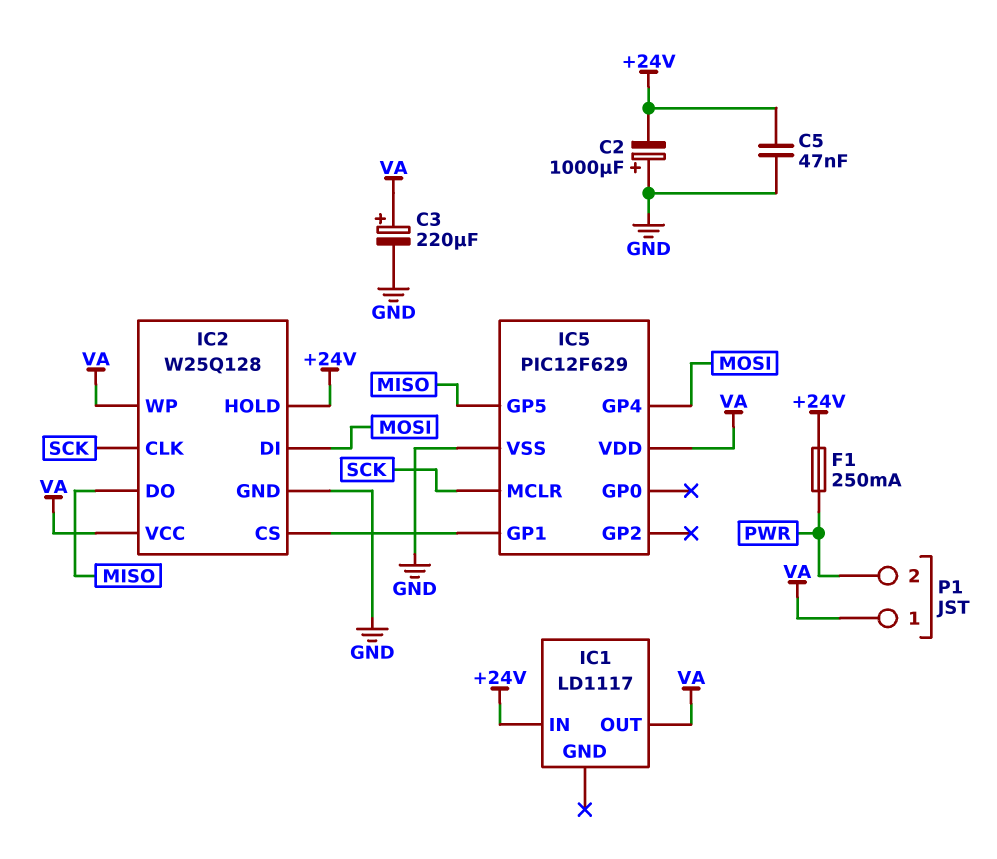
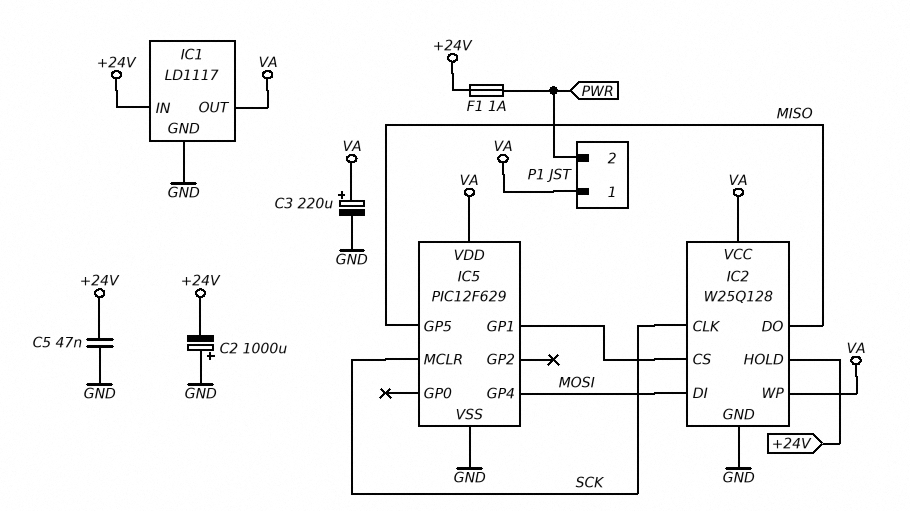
F1: 250mA (+24V, PWR) -> 1A (+24V, PWR)
IC1 pin GND: none -> GND

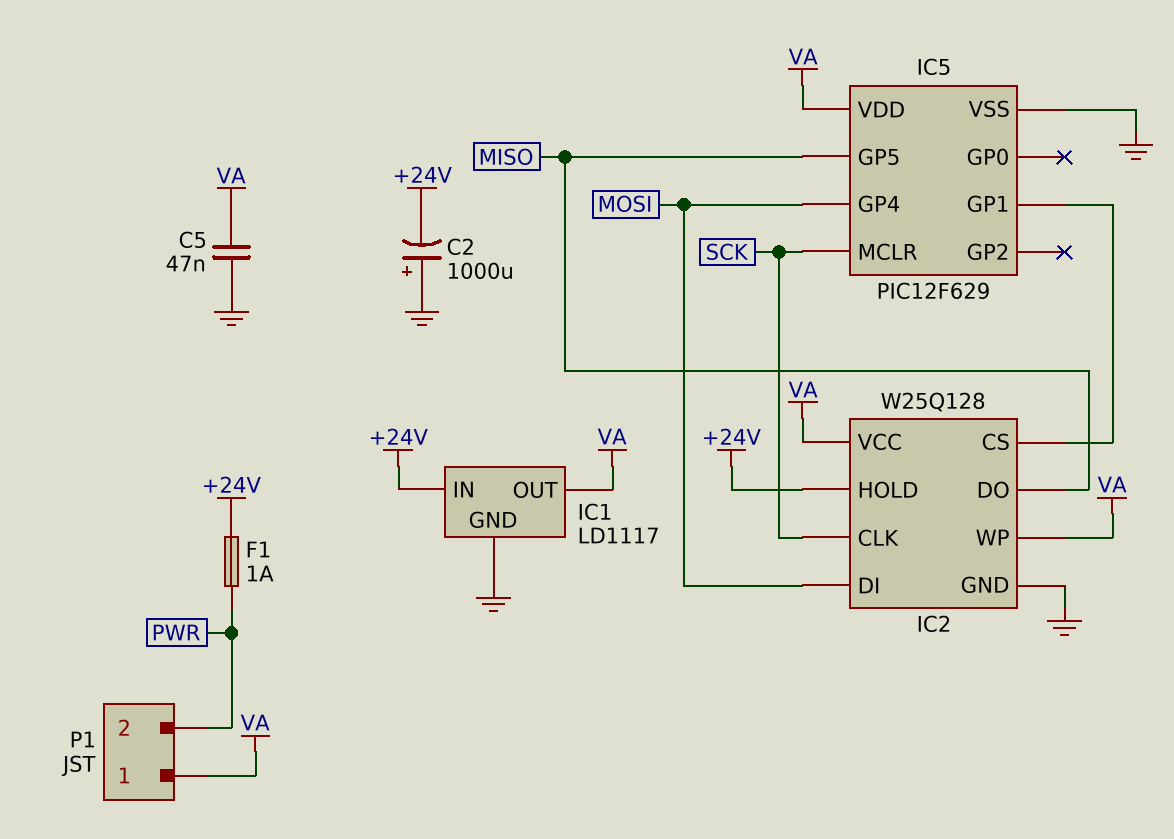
C3: 220uF (plus VA, minus GND) -> none
C5: 47nF (+24V, GND) -> 47nF (GND, VA)

